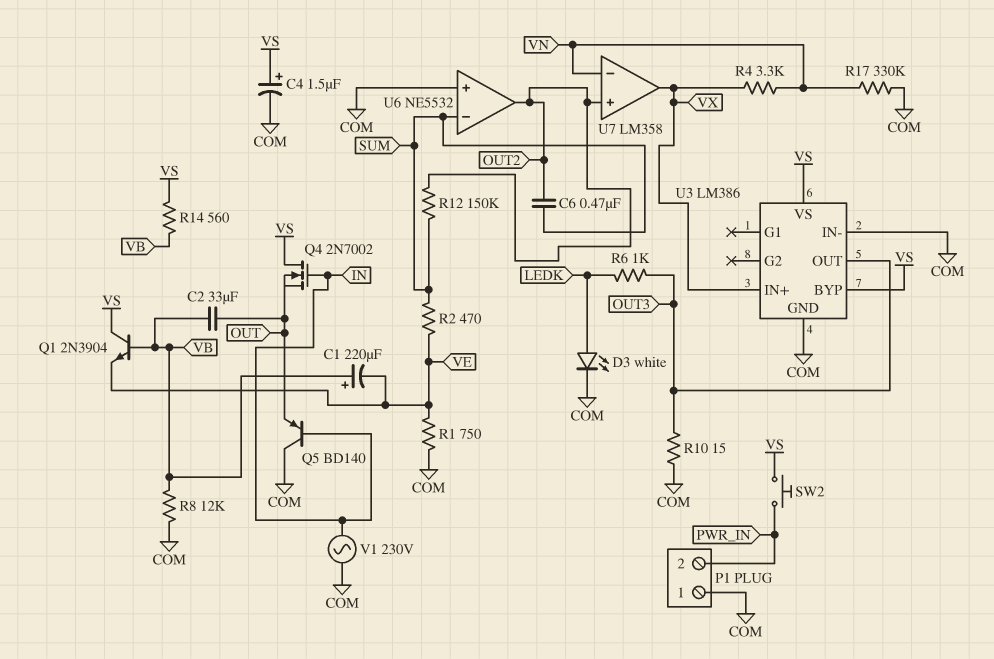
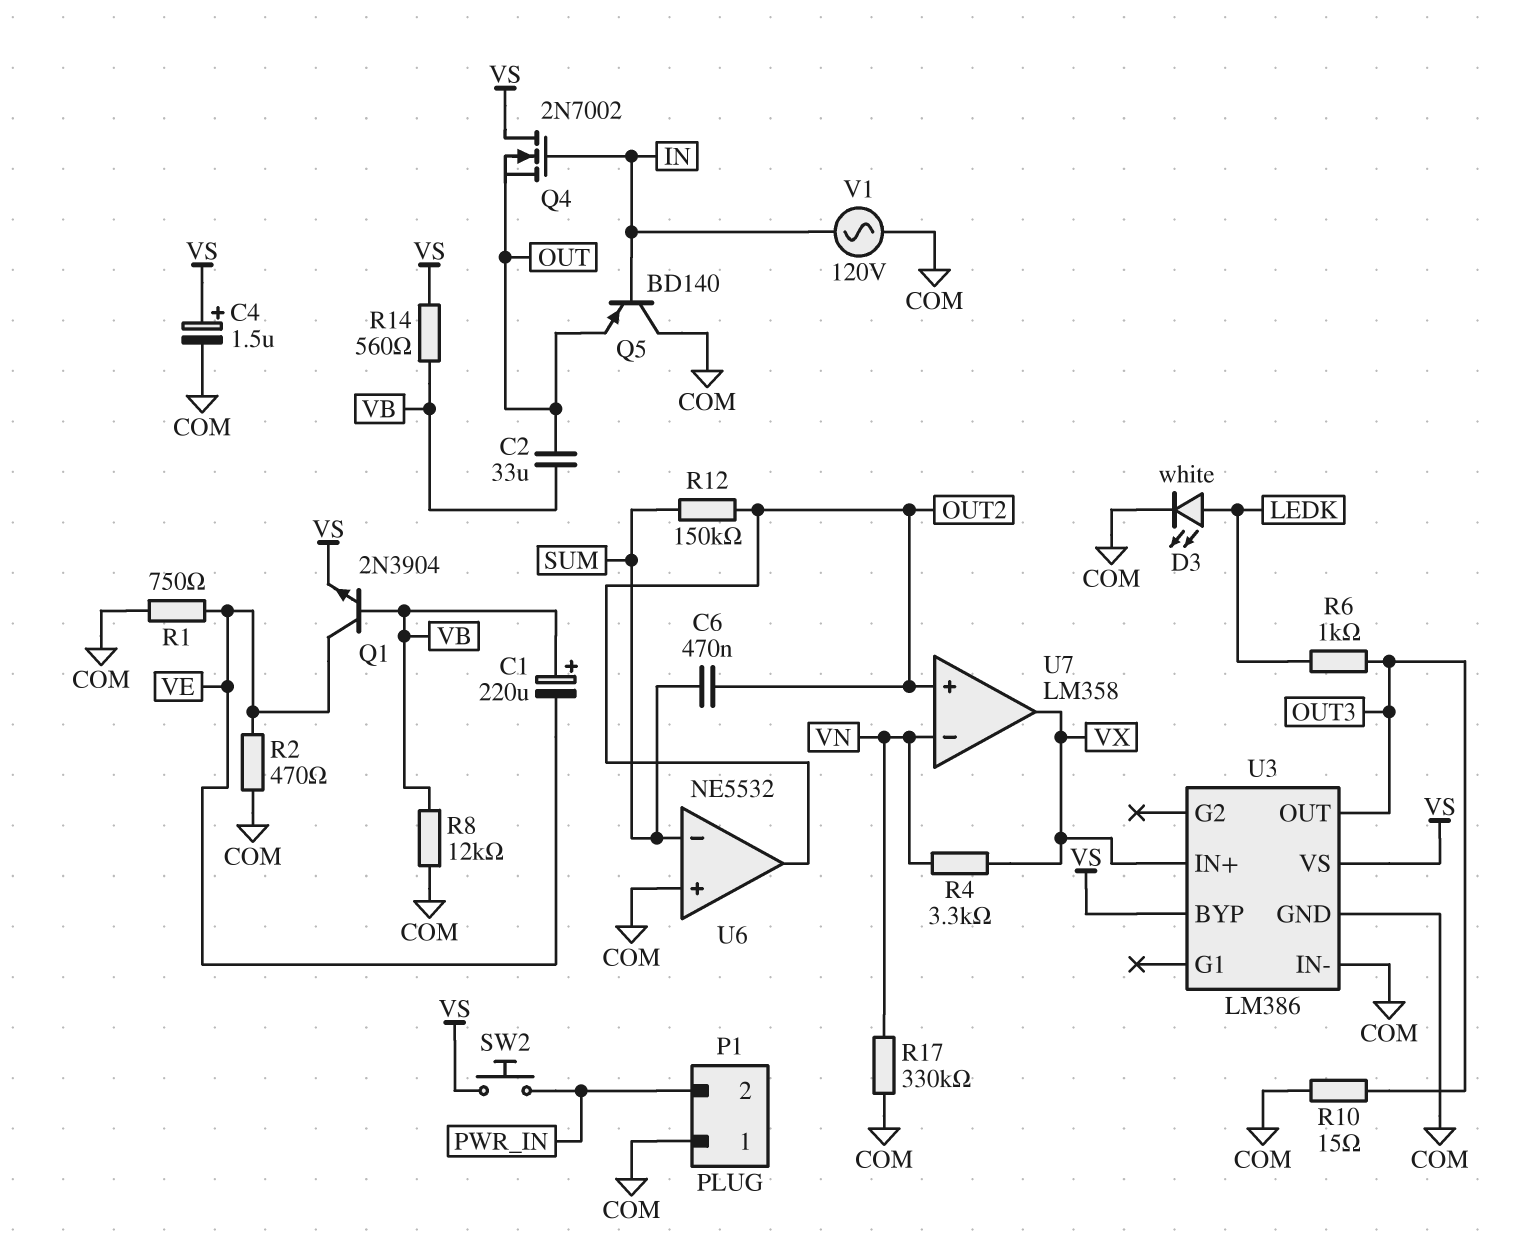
Q1: NPN 2N3904 (B VB, C VS, E VE) -> NPN 2N3904 (B VB, C VE, E VS)
R2: 470 (SUM, VE) -> 470 (COM, VE)
V1: AC 230V (COM, IN) -> AC 120V (COM, IN)

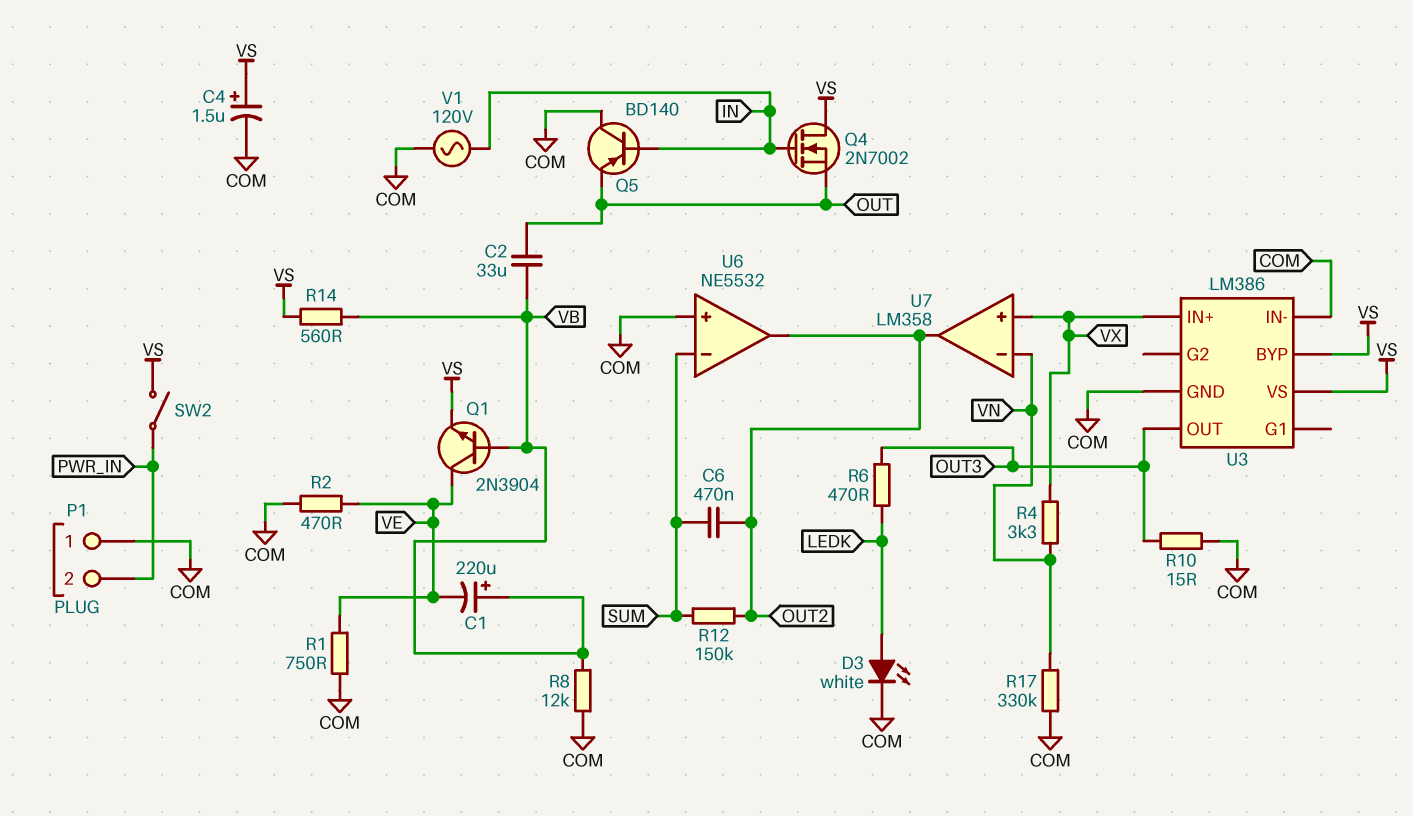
R6: 1k (LEDK, OUT3) -> 470 (LEDK, OUT3)
SW2: button (PWR_IN, VS) -> switch (PWR_IN, VS)
U7 pin in+: OUT2 -> VX
U7 pin out: VX -> OUT2

